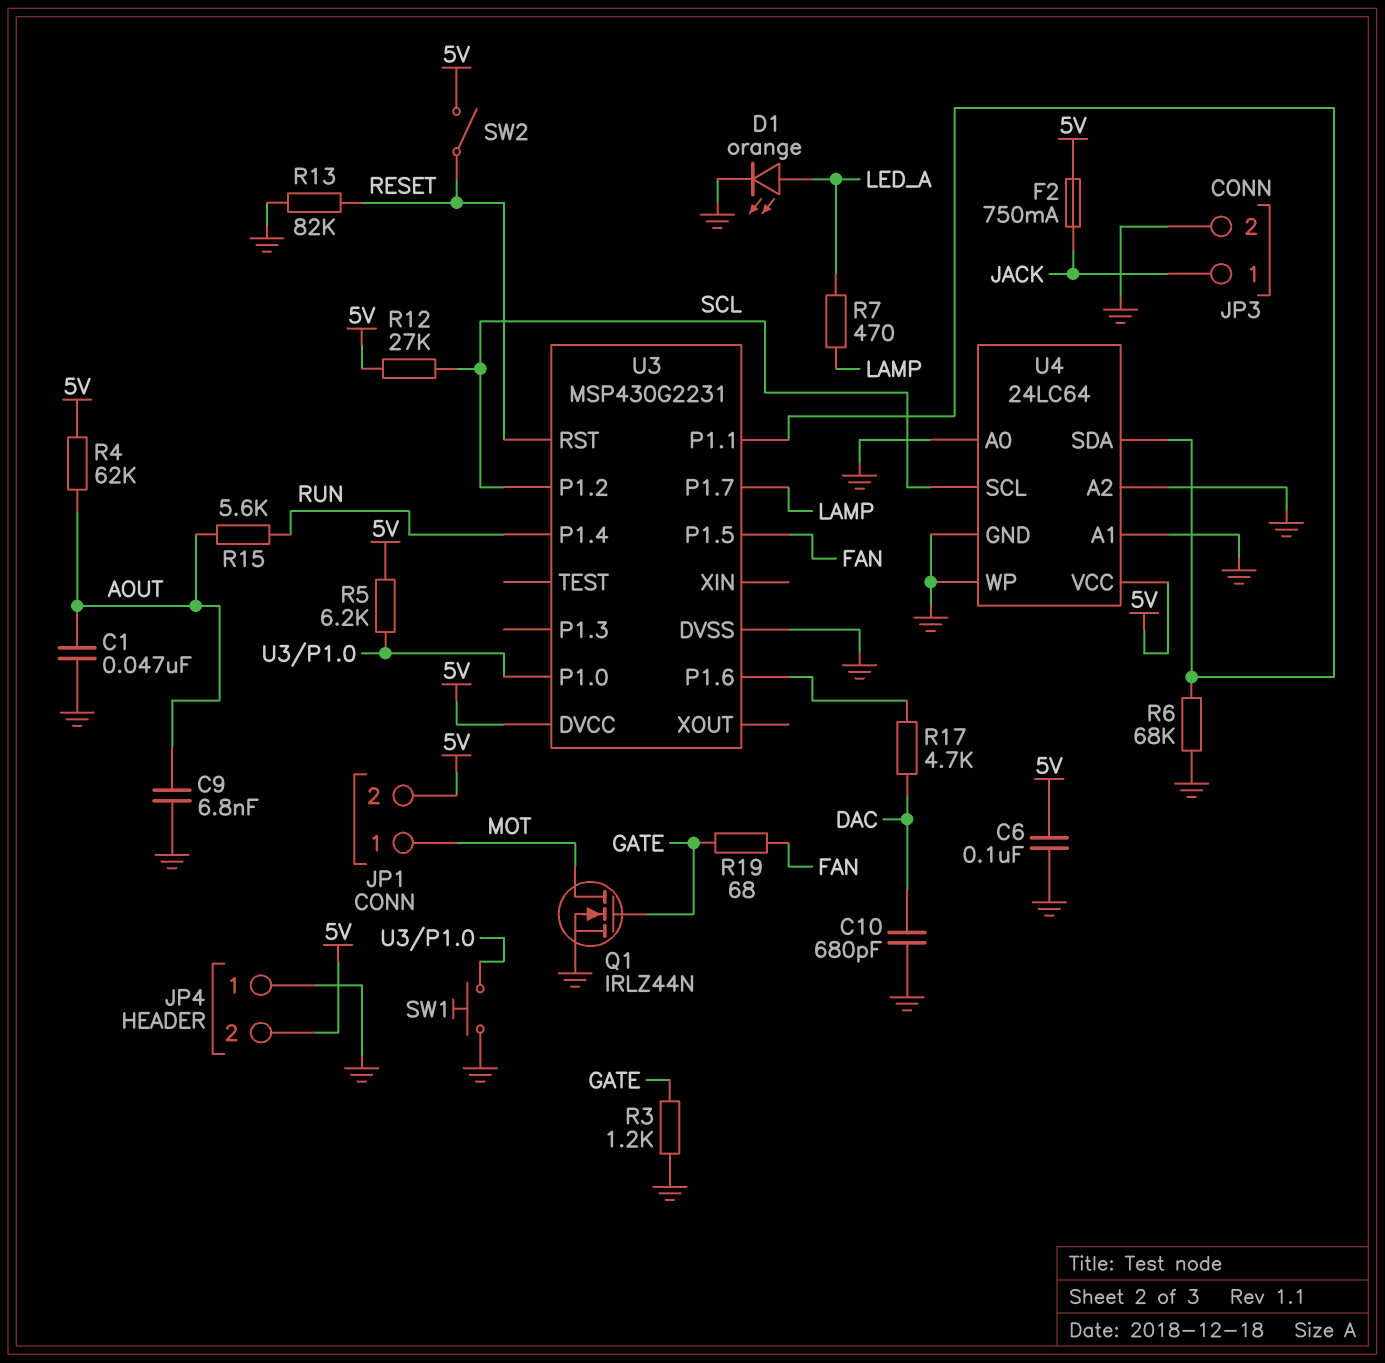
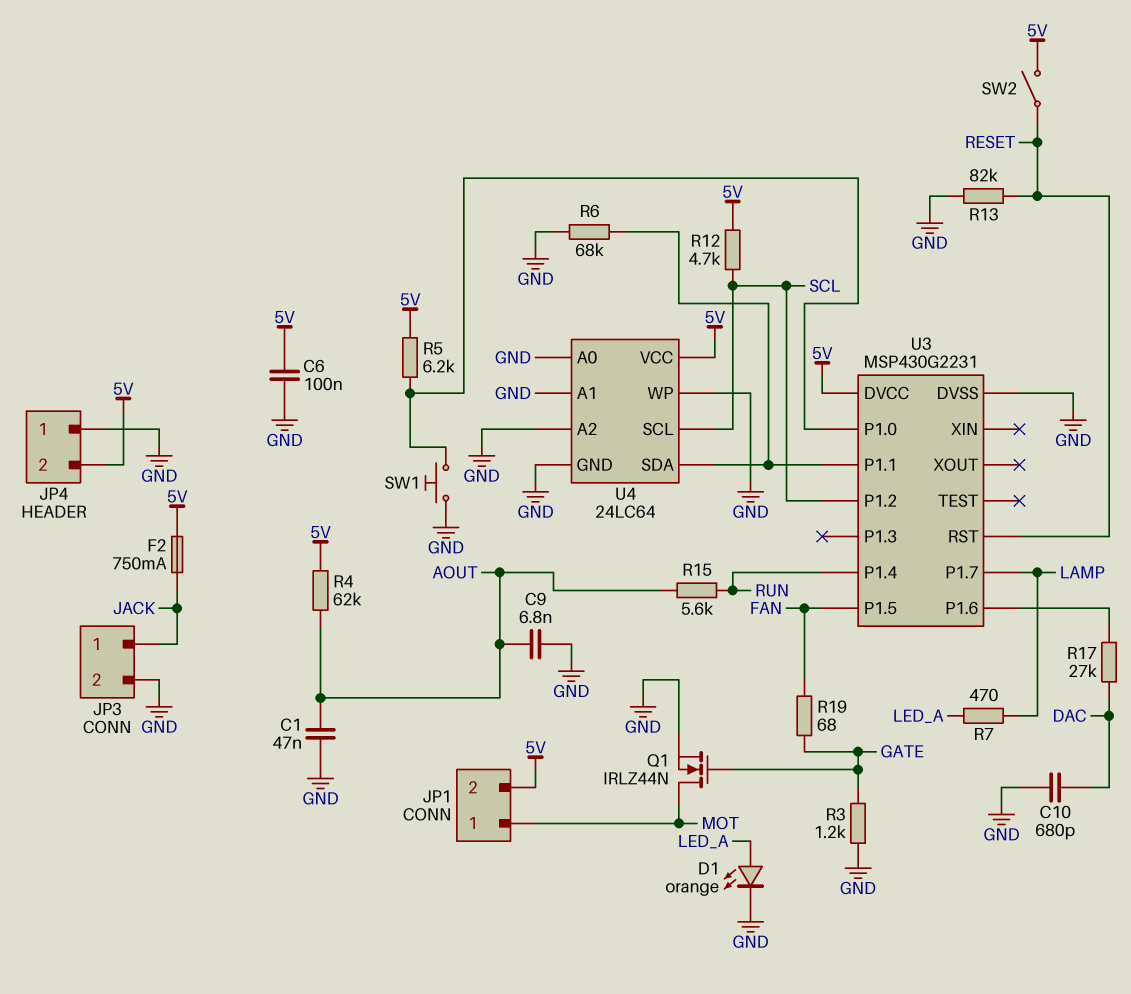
R12: 27k (5V, SCL) -> 4.7k (5V, SCL)
R17: 4.7k (DAC, U3/P1.6) -> 27k (DAC, U3/P1.6)

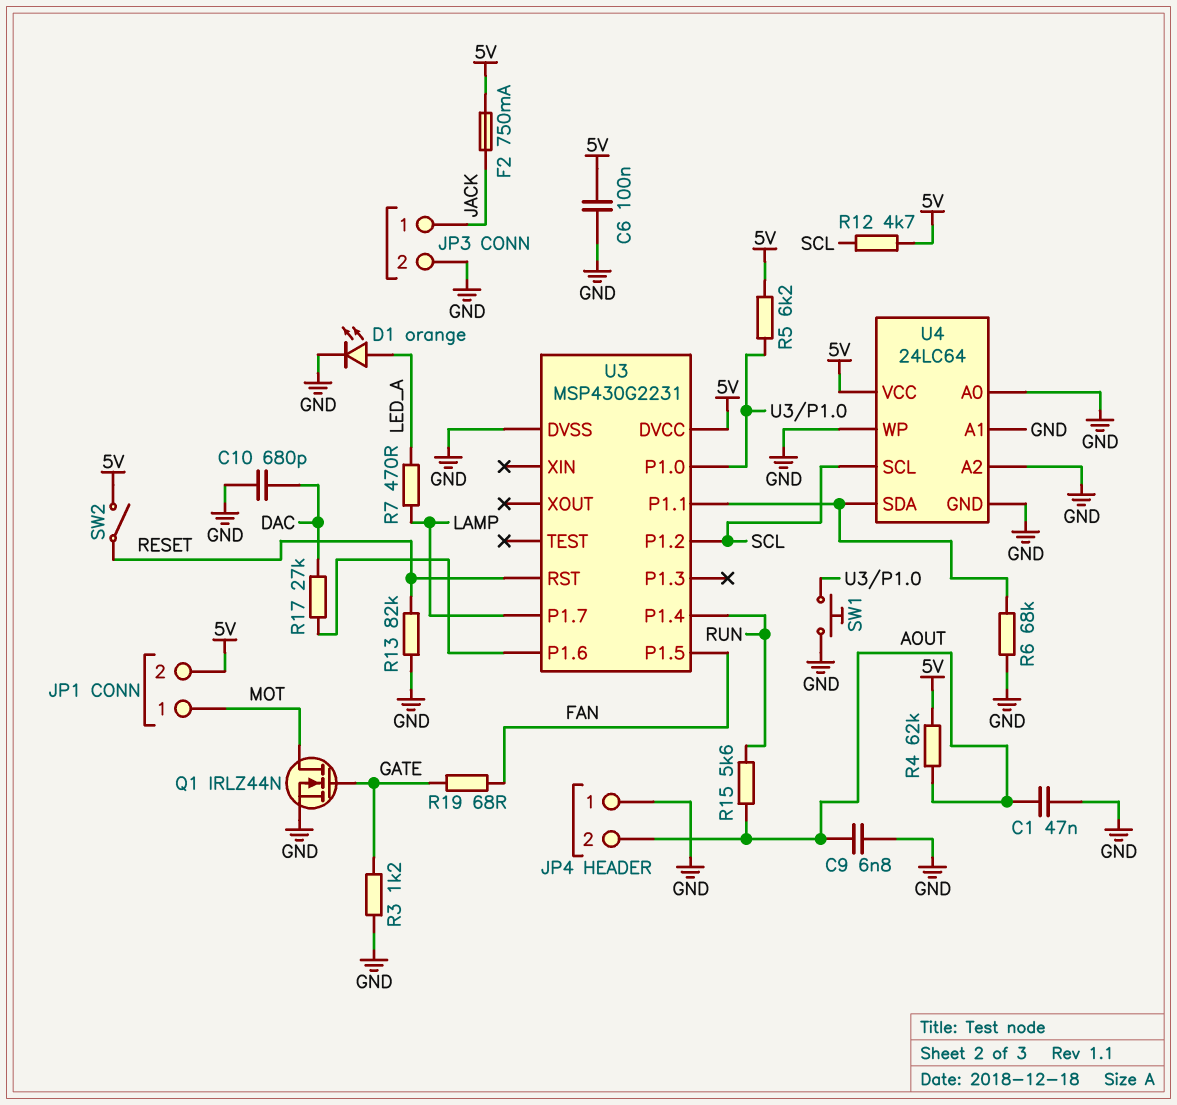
JP4 pin 2: 5V -> AOUT

